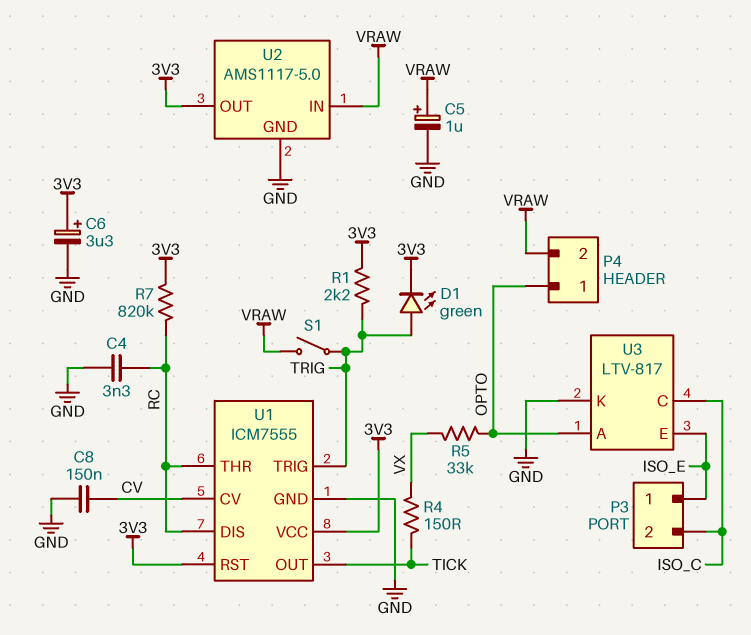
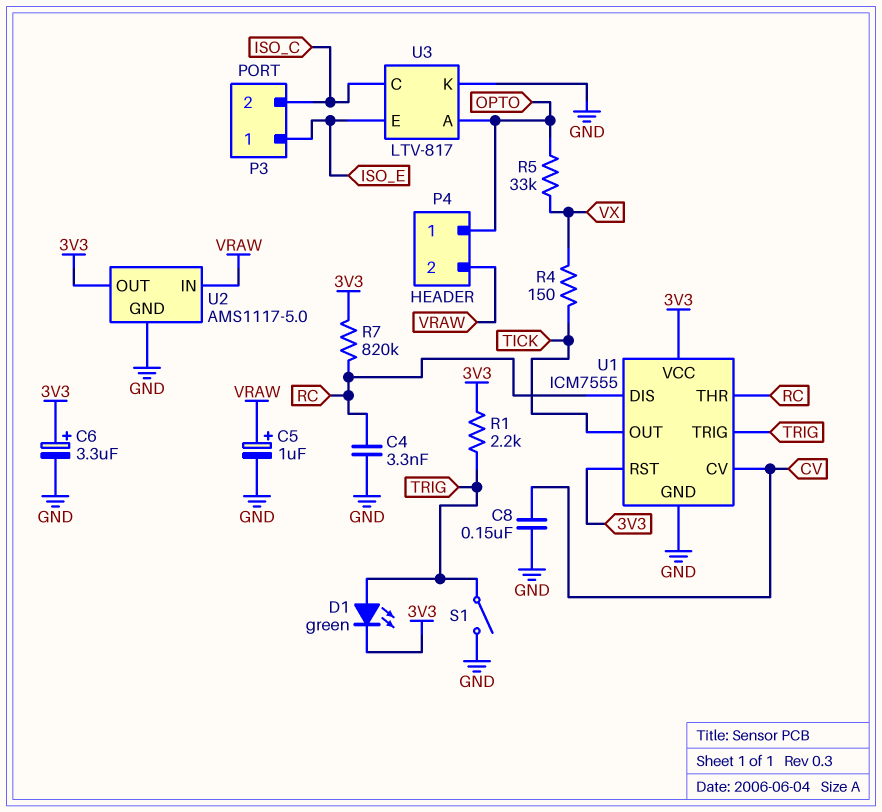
S1: switch (TRIG, VRAW) -> switch (GND, TRIG)

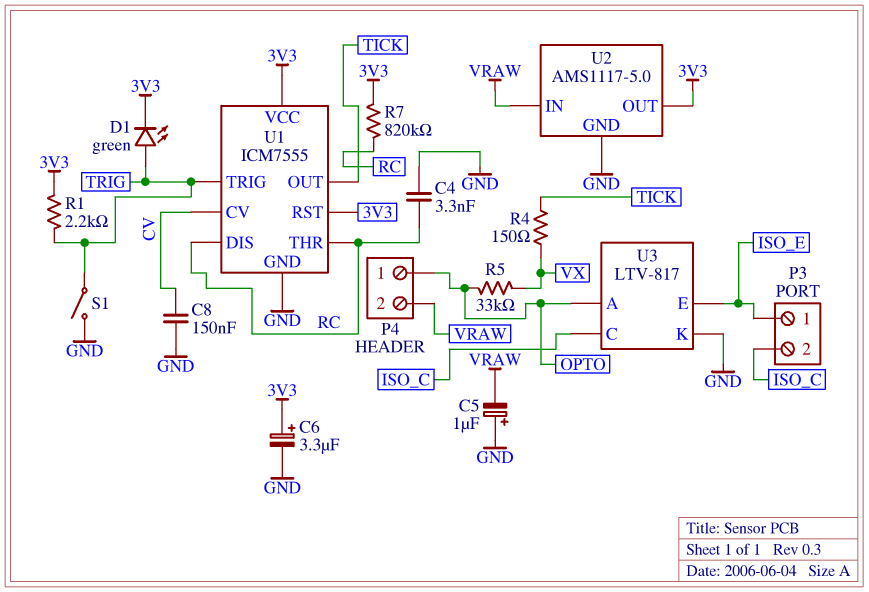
C5: 1uF (plus VRAW, minus GND) -> 1uF (plus GND, minus VRAW)

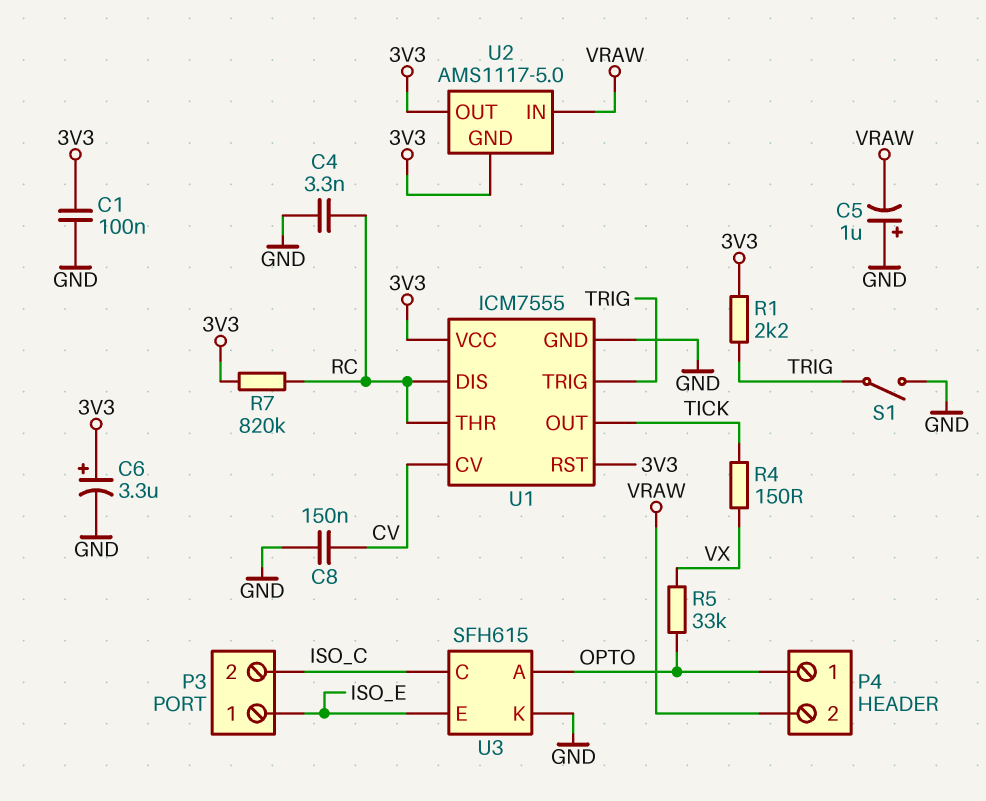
C1: none -> 100nF (3V3, GND)
D1: LED green (A TRIG, K 3V3) -> none
U2 pin GND: GND -> 3V3
U3: LTV-817 -> SFH615

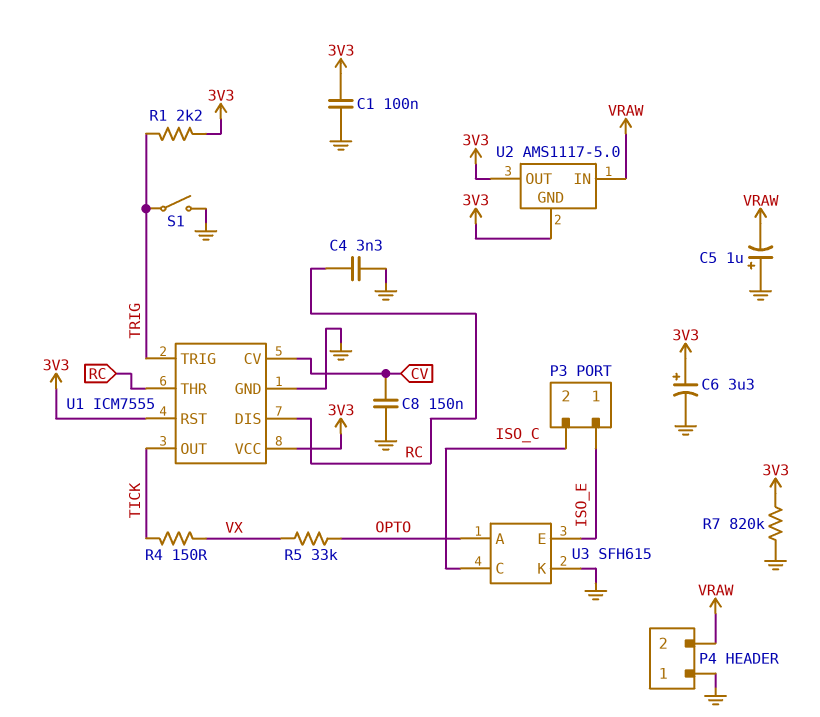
P4 pin 1: OPTO -> GND
R7: 820k (3V3, RC) -> 820k (3V3, GND)

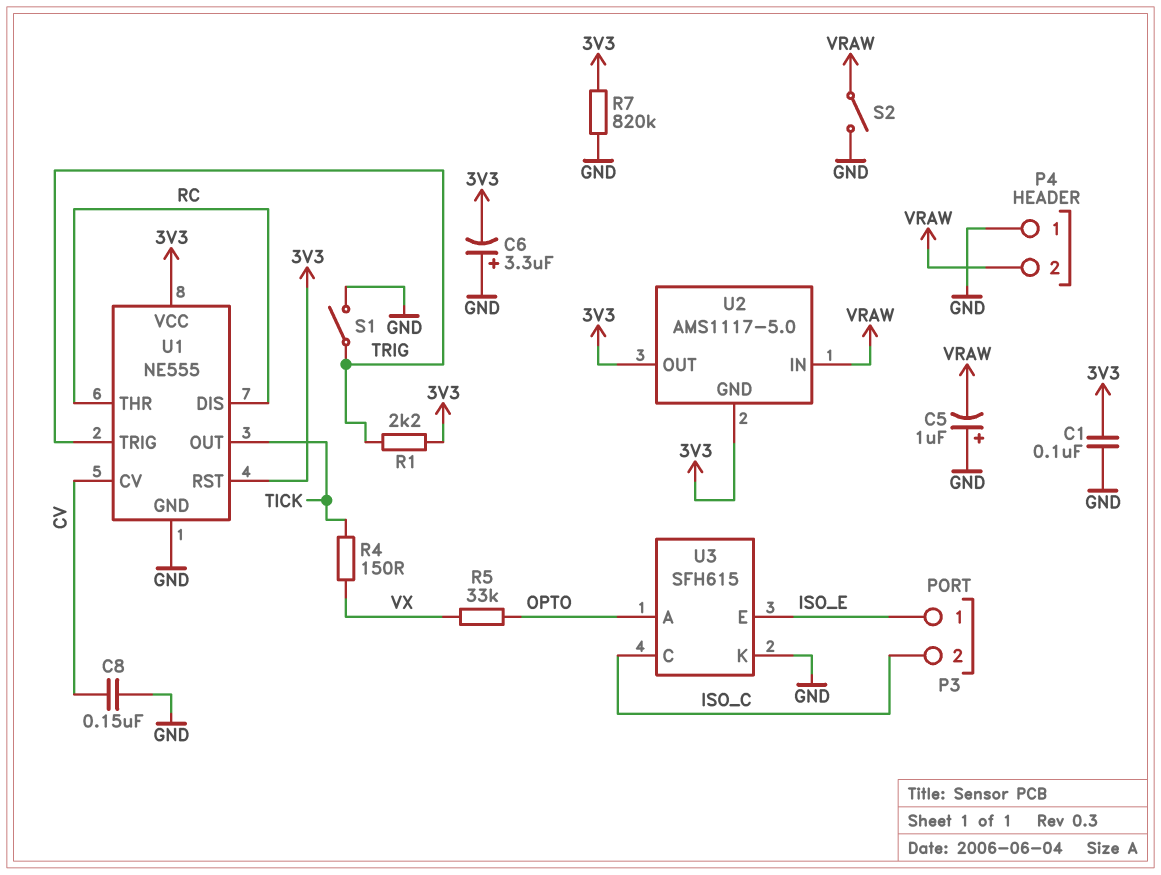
C4: 3.3nF (GND, RC) -> none
C6: 3.3uF (plus 3V3, minus GND) -> 3.3uF (plus GND, minus 3V3)
S2: none -> switch (GND, VRAW)
U1: ICM7555 -> NE555

